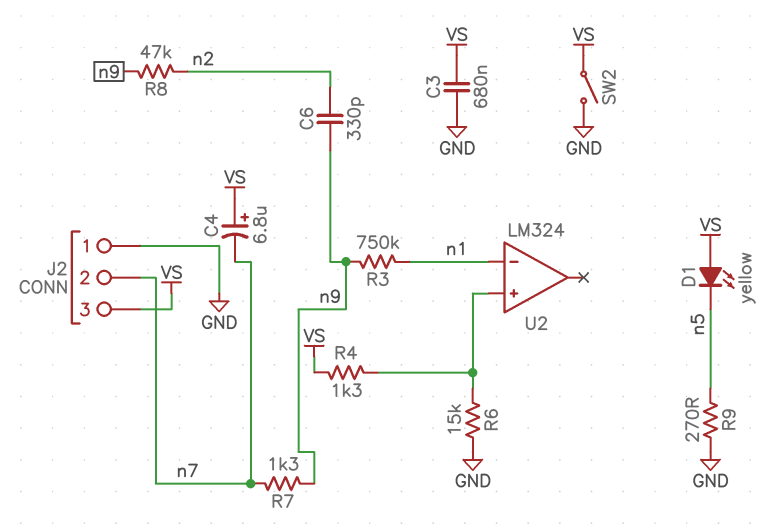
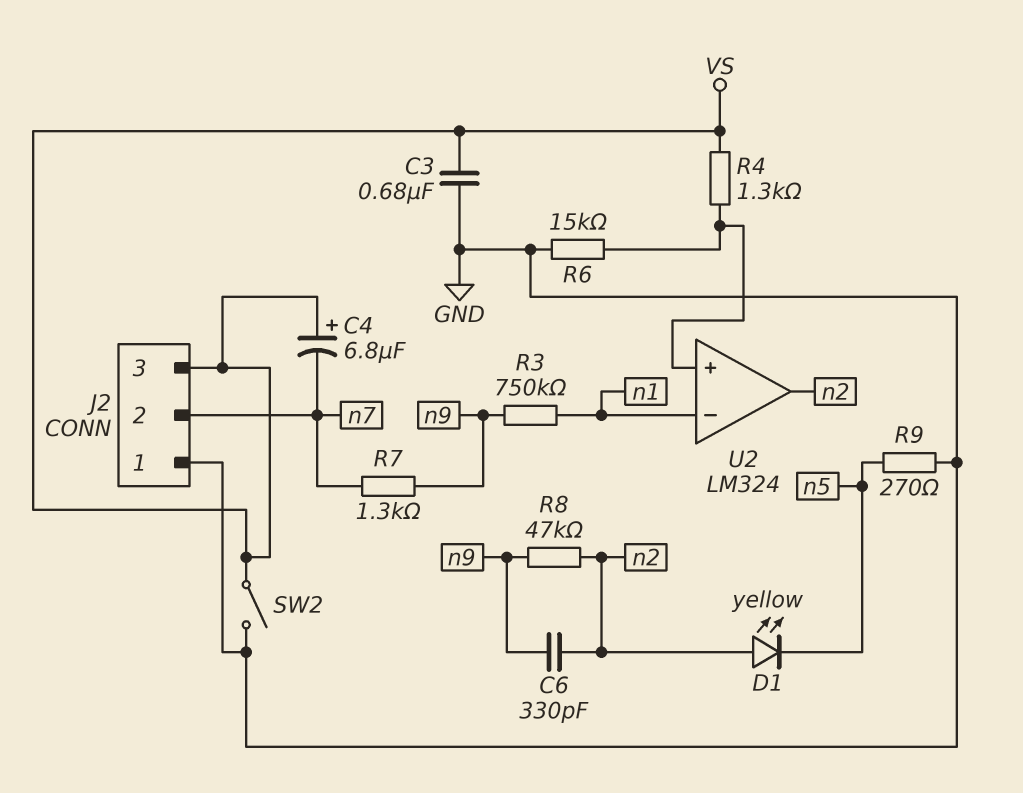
D1: LED yellow (A VS, K n5) -> LED yellow (A n2, K n5)
U2 pin out: none -> n2

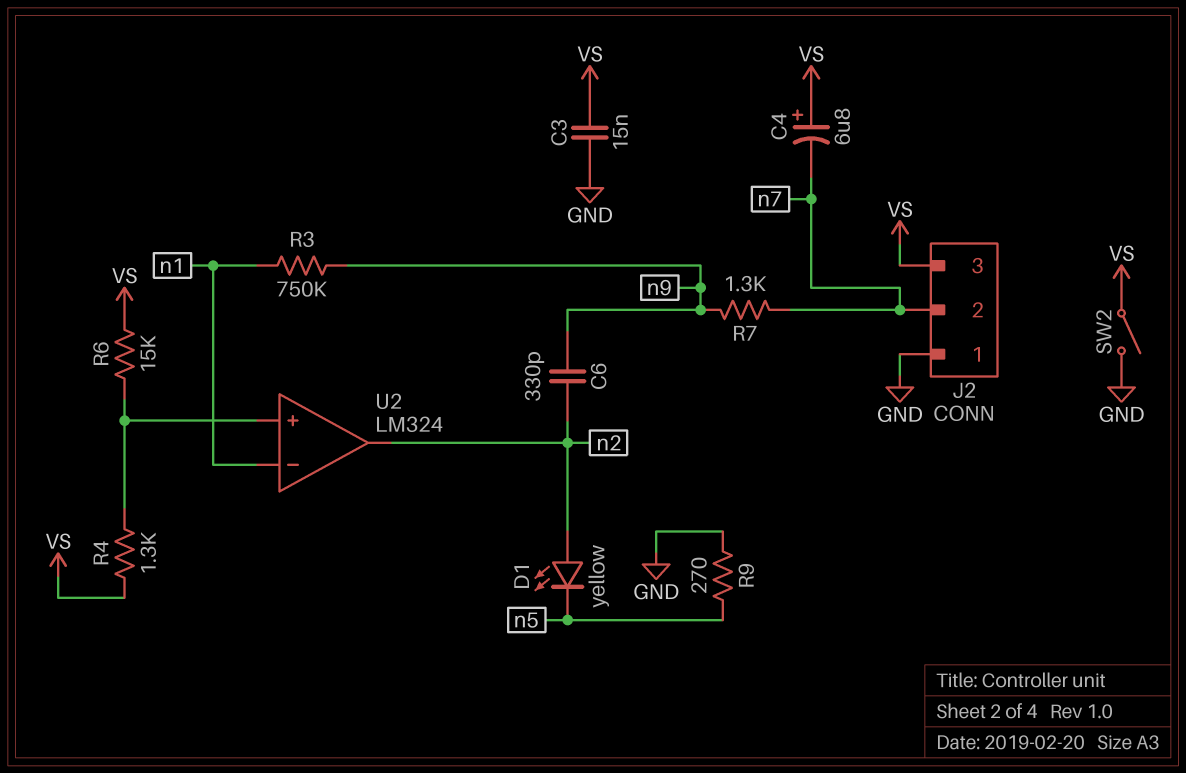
C3: 680nF (GND, VS) -> 15nF (GND, VS)
R6: 15k (GND, U2/in+) -> 15k (U2/in+, VS)
R8: 47k (n2, n9) -> none

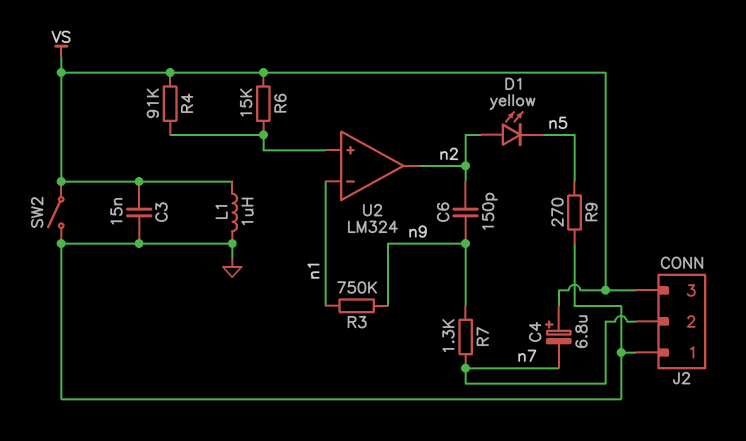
C6: 330pF (n2, n9) -> 150pF (n2, n9)
L1: none -> 1uH (GND, VS)
R4: 1.3k (U2/in+, VS) -> 91k (U2/in+, VS)

